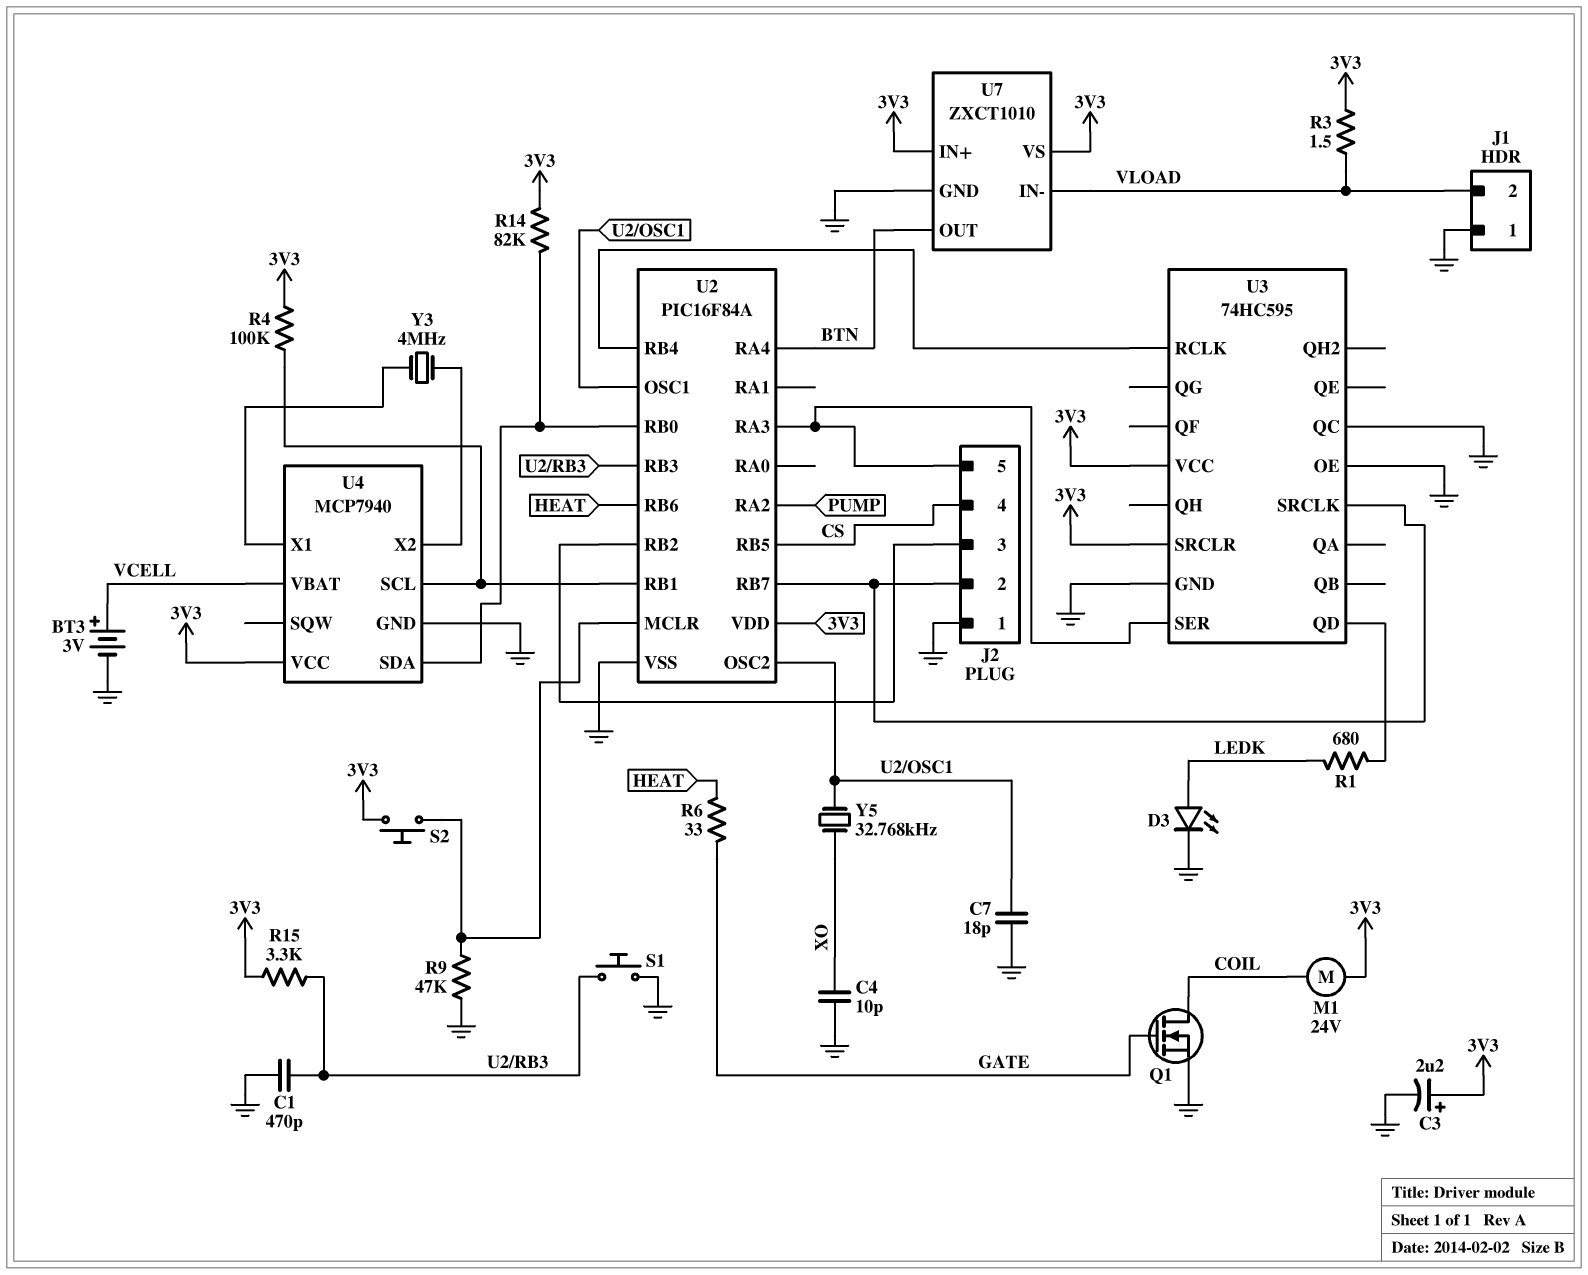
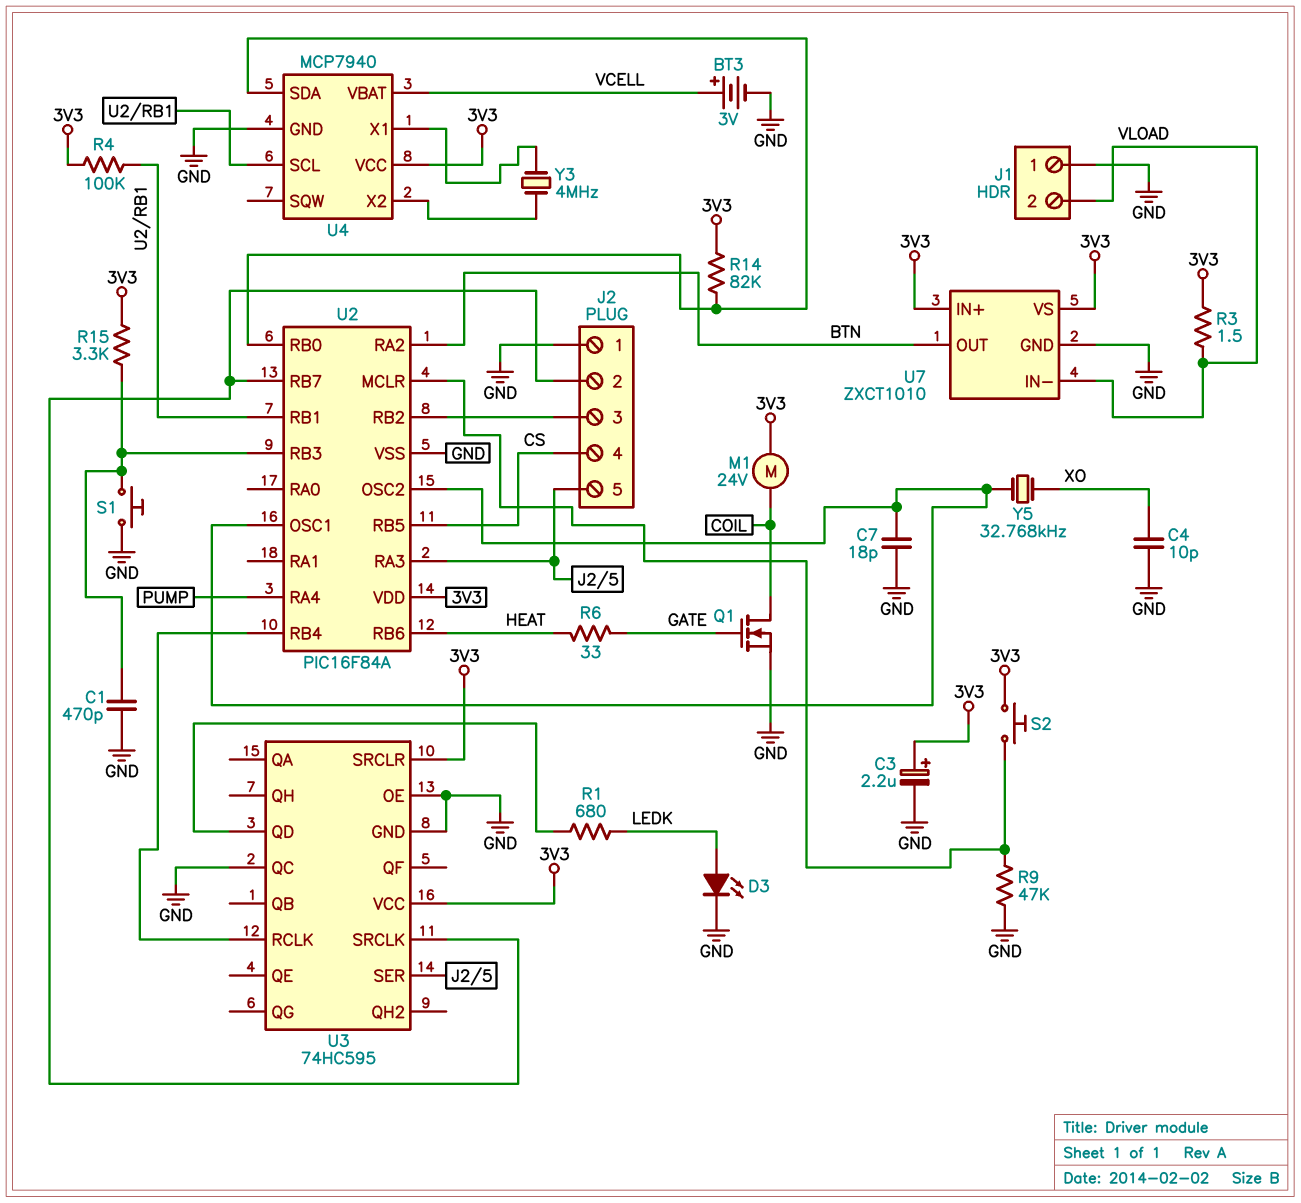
U2 pin RA2: PUMP -> BTN
U2 pin RA4: BTN -> PUMP

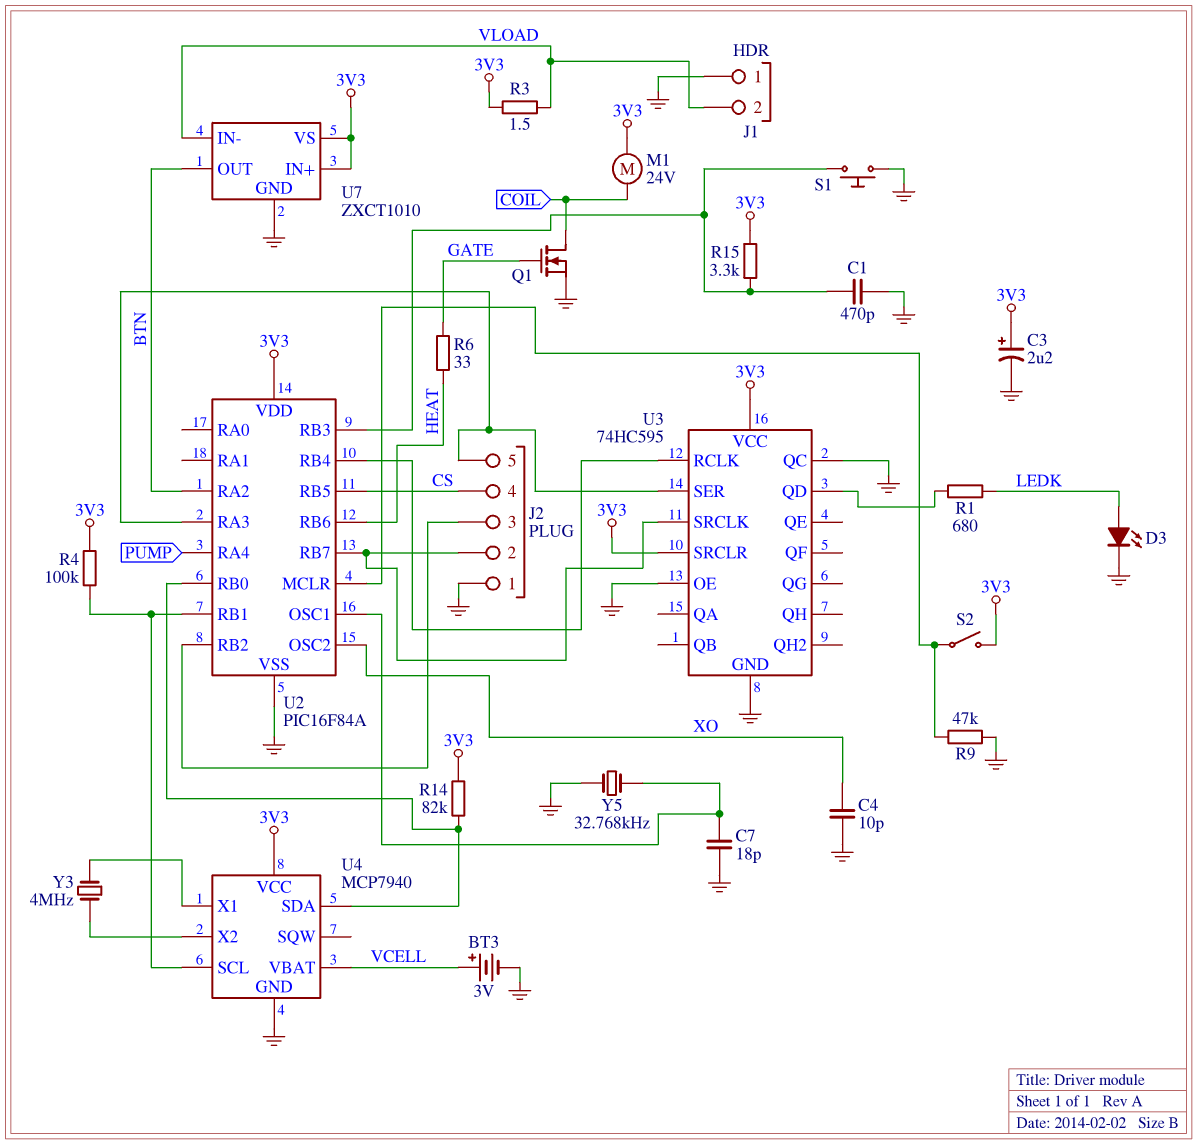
S2: button (3V3, U2/MCLR) -> switch (3V3, U2/MCLR)
U2 pin OSC2: U2/OSC1 -> XO
Y5: 32.768kHz (U2/OSC1, XO) -> 32.768kHz (GND, U2/OSC1)

